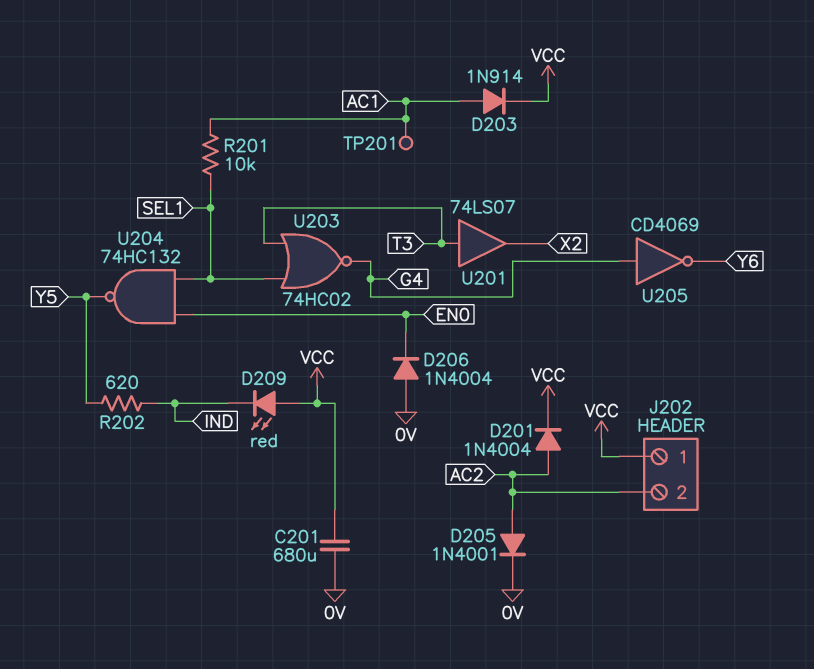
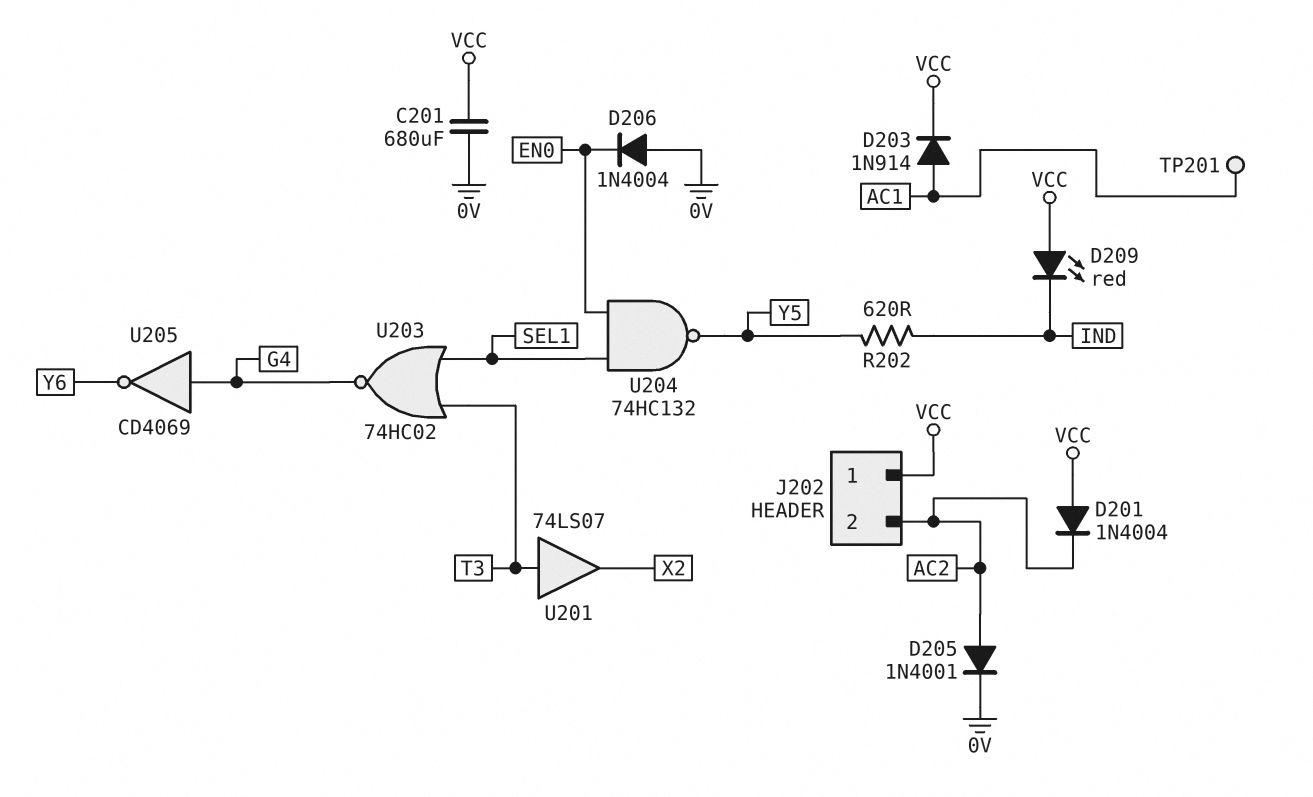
D201: diode 1N4004 (A AC2, K VCC) -> diode 1N4004 (A VCC, K AC2)
R201: 10k (AC1, SEL1) -> none

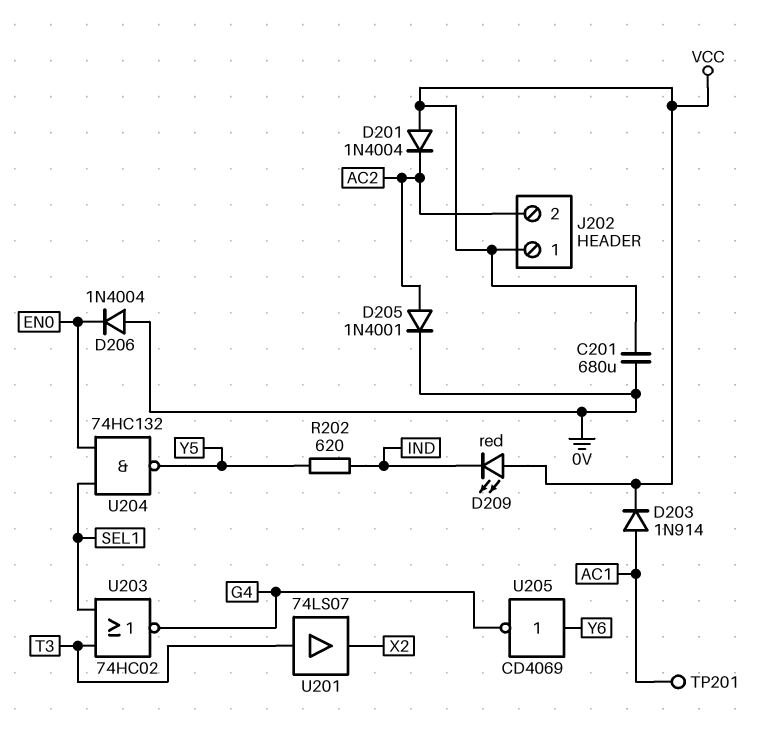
U205: NOT CD4069 (in G4, out Y6) -> NOT CD4069 (in Y6, out G4)

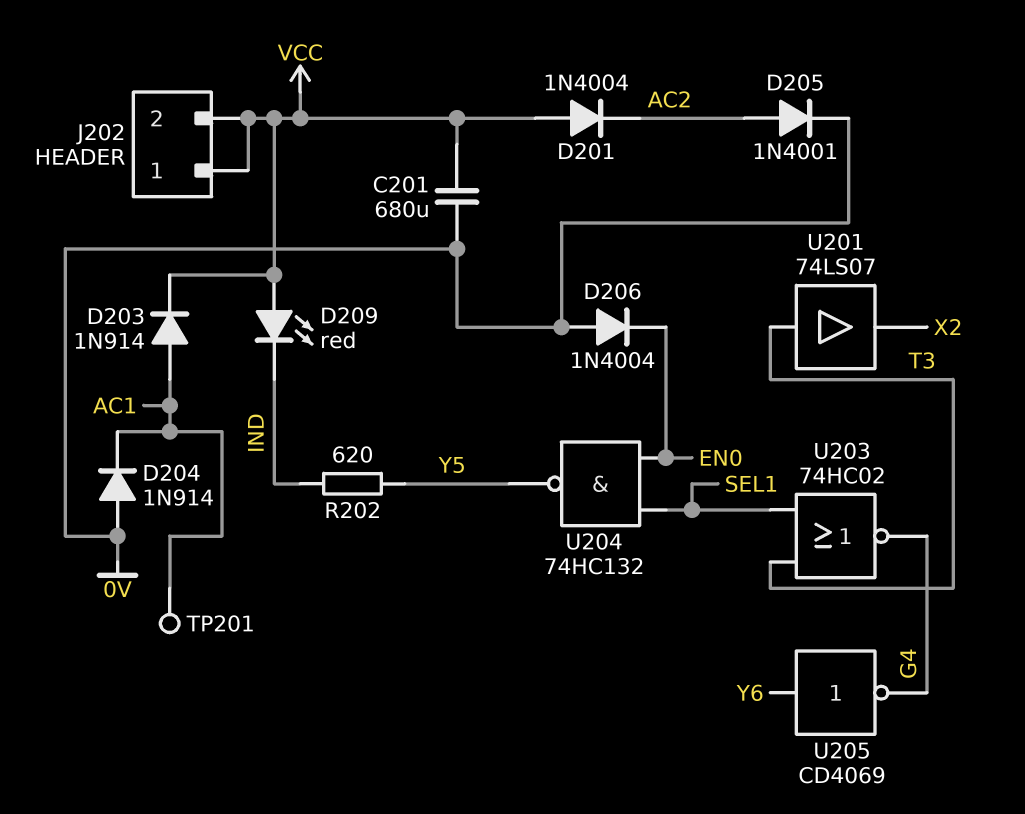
D204: none -> diode 1N914 (A 0V, K AC1)
J202 pin 2: AC2 -> VCC

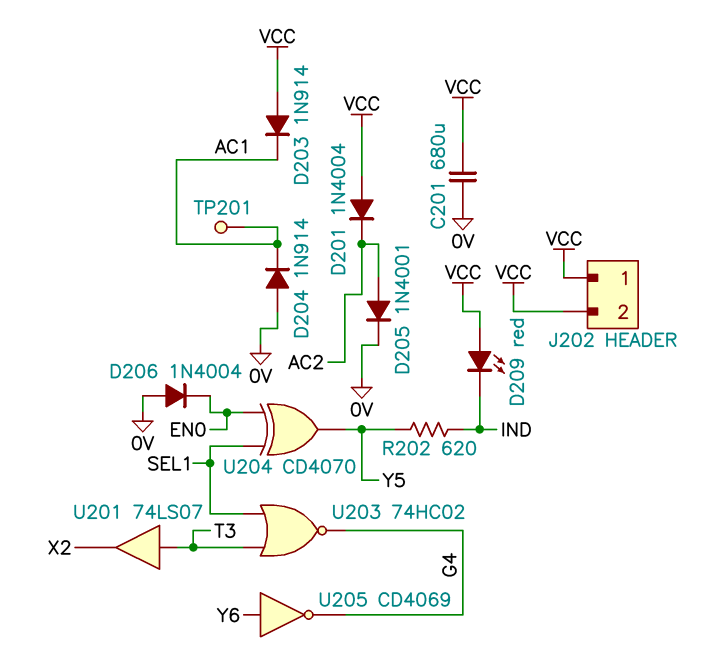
D203: diode 1N914 (A AC1, K VCC) -> diode 1N914 (A VCC, K AC1)
U204: NAND 74HC132 (in EN0, in SEL1, out Y5) -> XOR CD4070 (in EN0, in SEL1, out Y5)

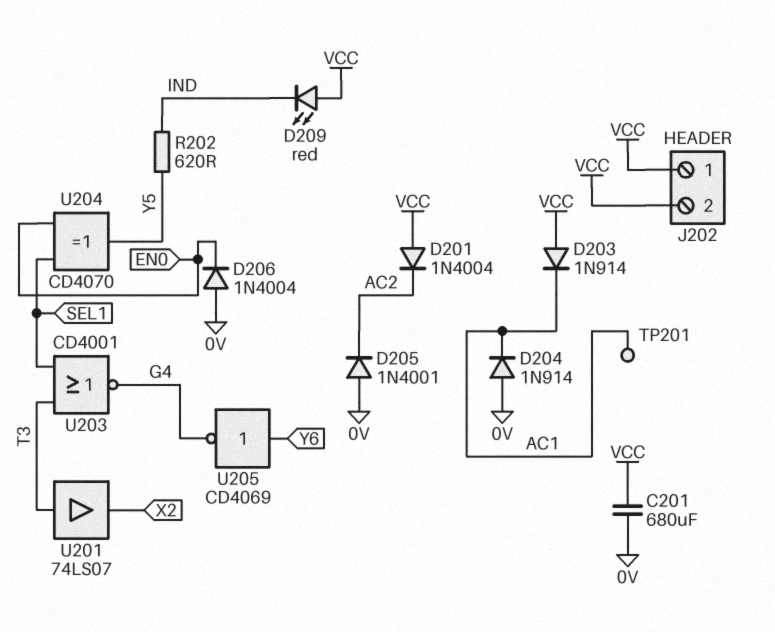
D205: diode 1N4001 (A AC2, K 0V) -> diode 1N4001 (A 0V, K AC2)
U203: NOR 74HC02 (in SEL1, in T3, out G4) -> NOR CD4001 (in SEL1, in T3, out G4)

